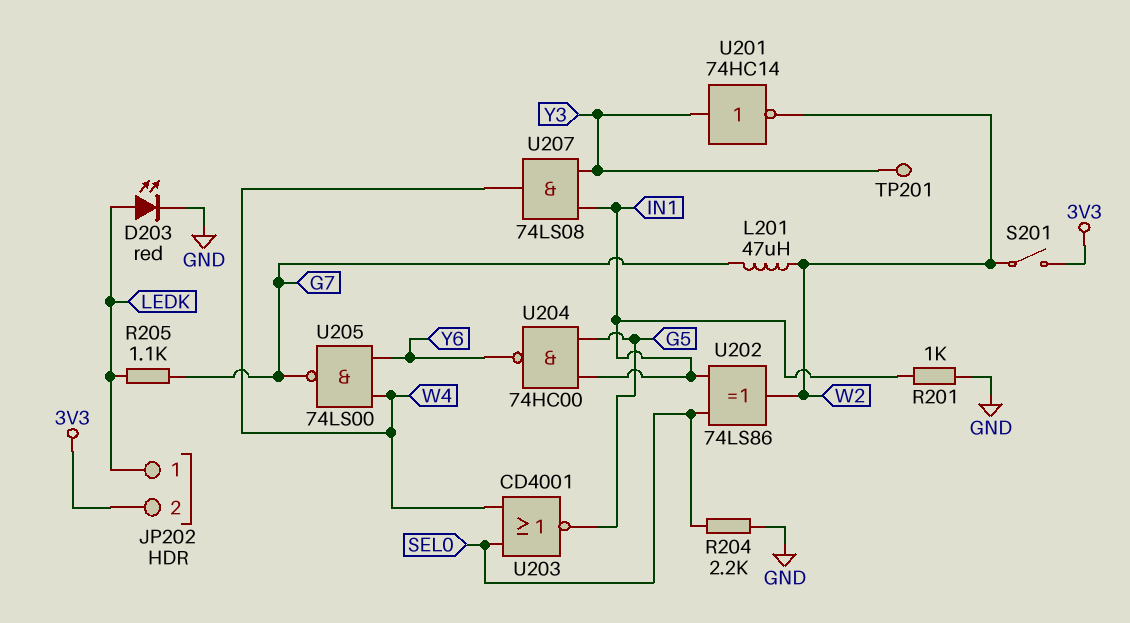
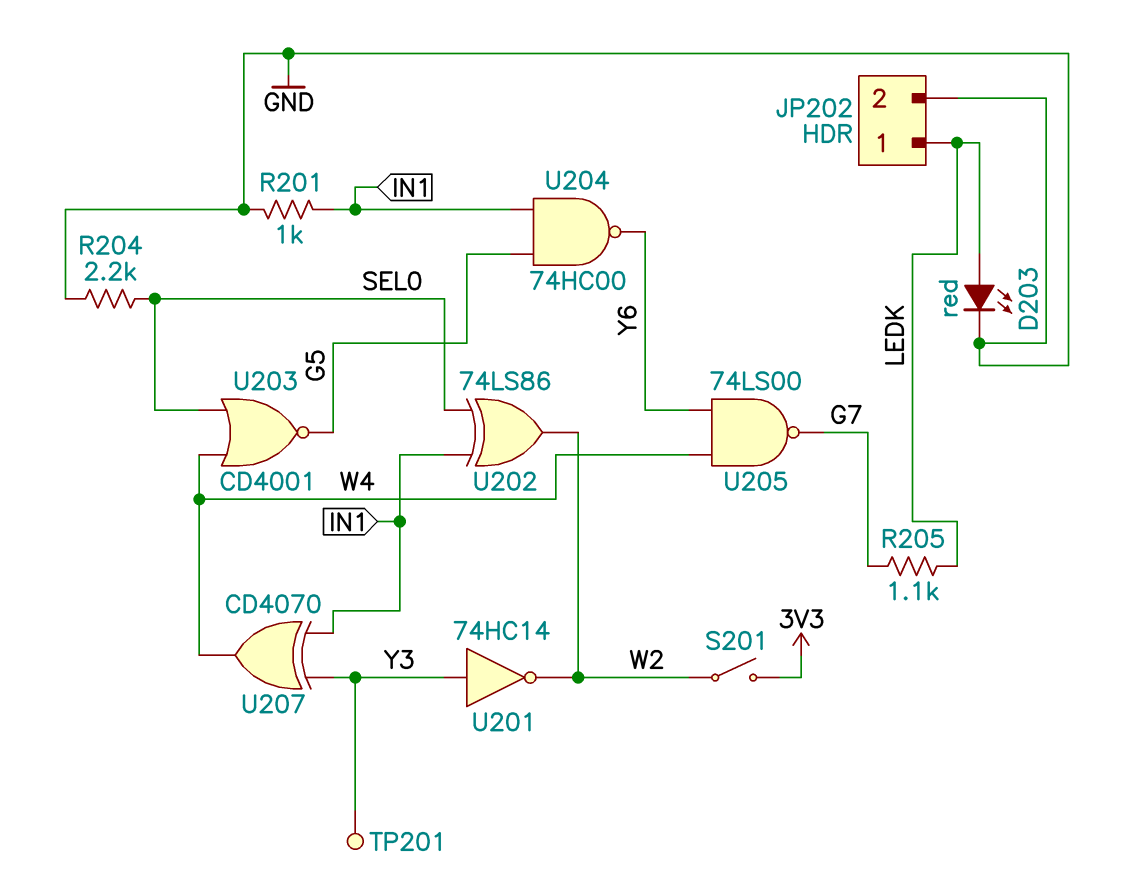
JP202 pin 2: 3V3 -> GND
L201: 47uH (G7, W2) -> none
U207: AND 74LS08 (in IN1, in Y3, out W4) -> XOR CD4070 (in IN1, in Y3, out W4)

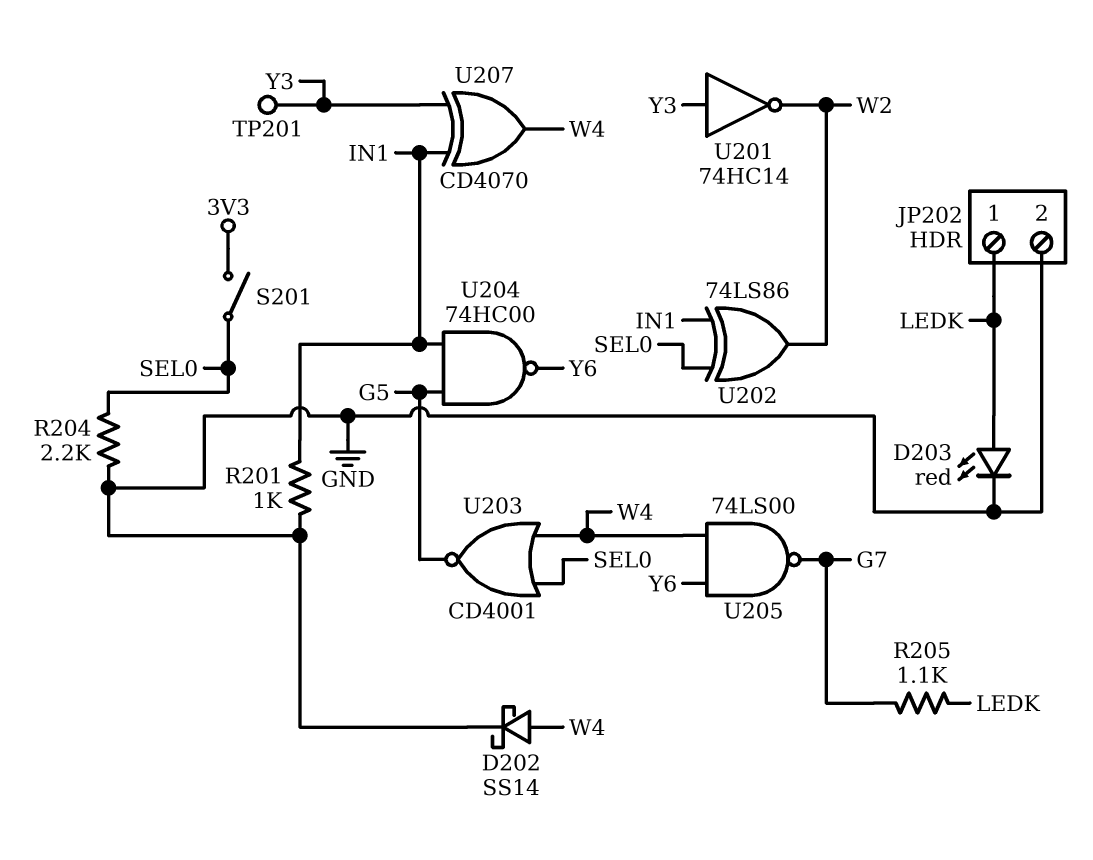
D202: none -> schottky SS14 (A W4, K GND)
S201: switch (3V3, W2) -> switch (3V3, SEL0)

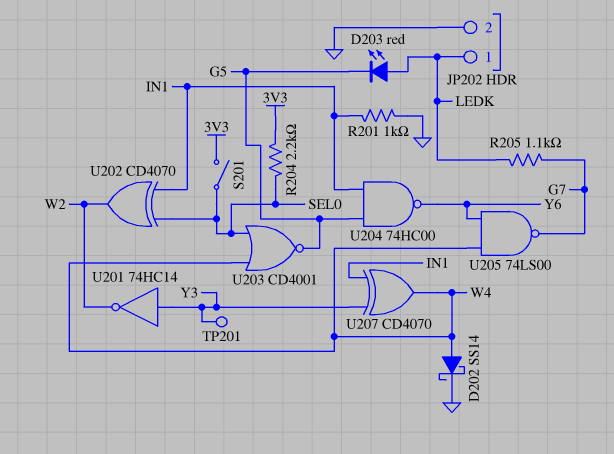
D203: LED red (A LEDK, K GND) -> LED red (A LEDK, K G5)
R204: 2.2k (GND, SEL0) -> 2.2k (3V3, SEL0)
U202: XOR 74LS86 (in IN1, in SEL0, out W2) -> XOR CD4070 (in IN1, in SEL0, out W2)

